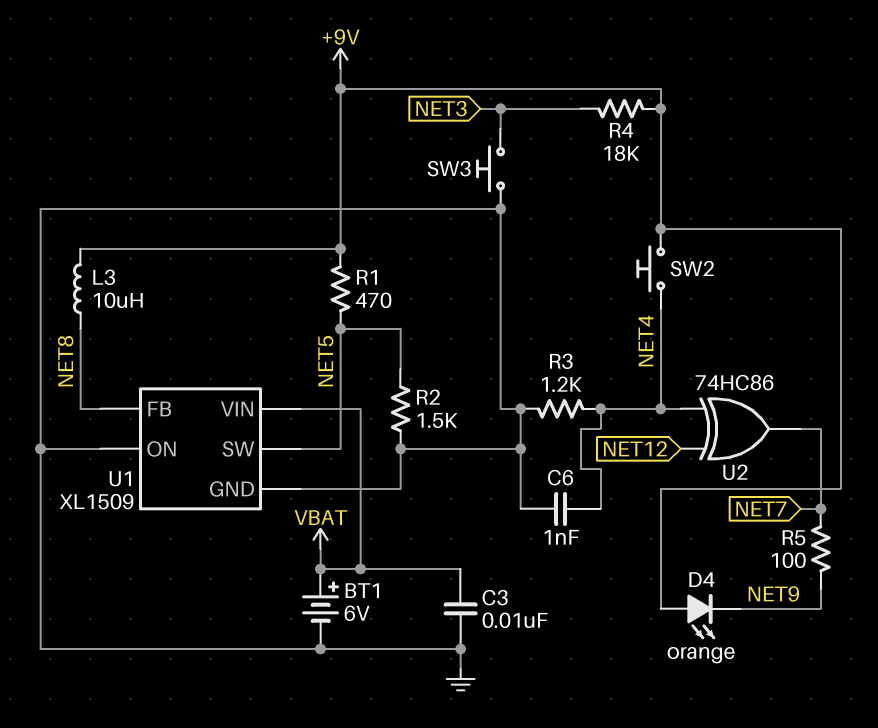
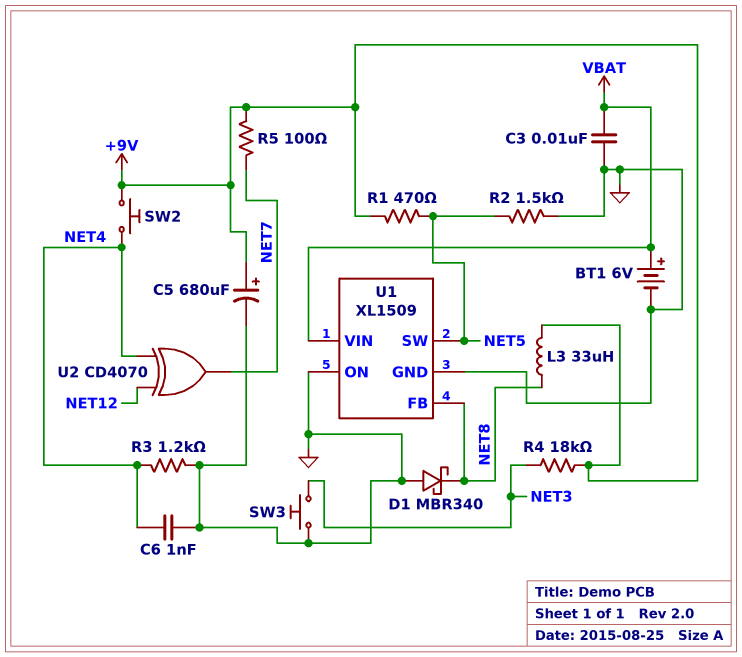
C5: none -> 680uF (plus +9V, minus GND)
D1: none -> schottky MBR340 (A GND, K NET8)
D4: LED orange (A +9V, K NET9) -> none
L3: 10uH (+9V, NET8) -> 33uH (+9V, NET8)
R5: 100 (NET7, NET9) -> 100 (+9V, NET7)
U2: XOR 74HC86 (in NET4, in NET12, out NET7) -> XOR CD4070 (in NET4, in NET12, out NET7)

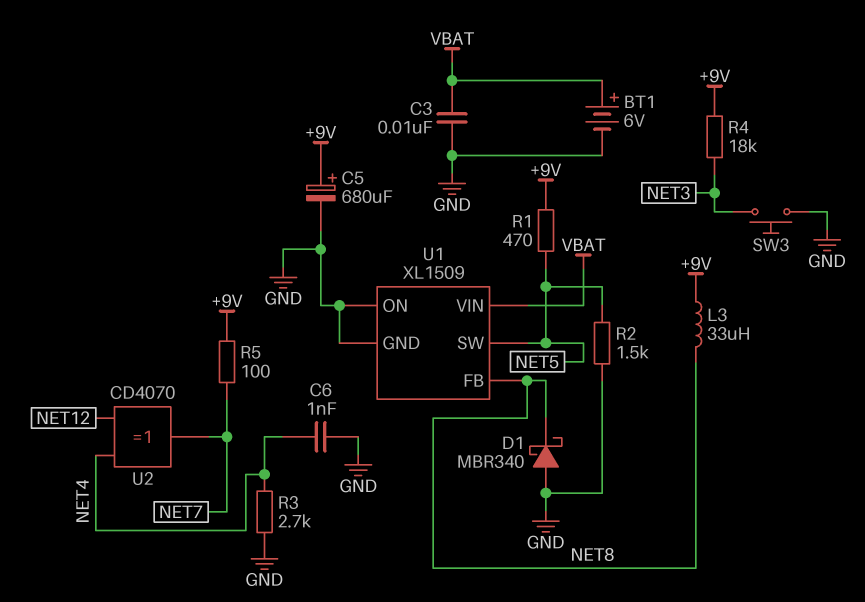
R3: 1.2k (GND, NET4) -> 2.7k (GND, NET4)
SW2: button (+9V, NET4) -> none

